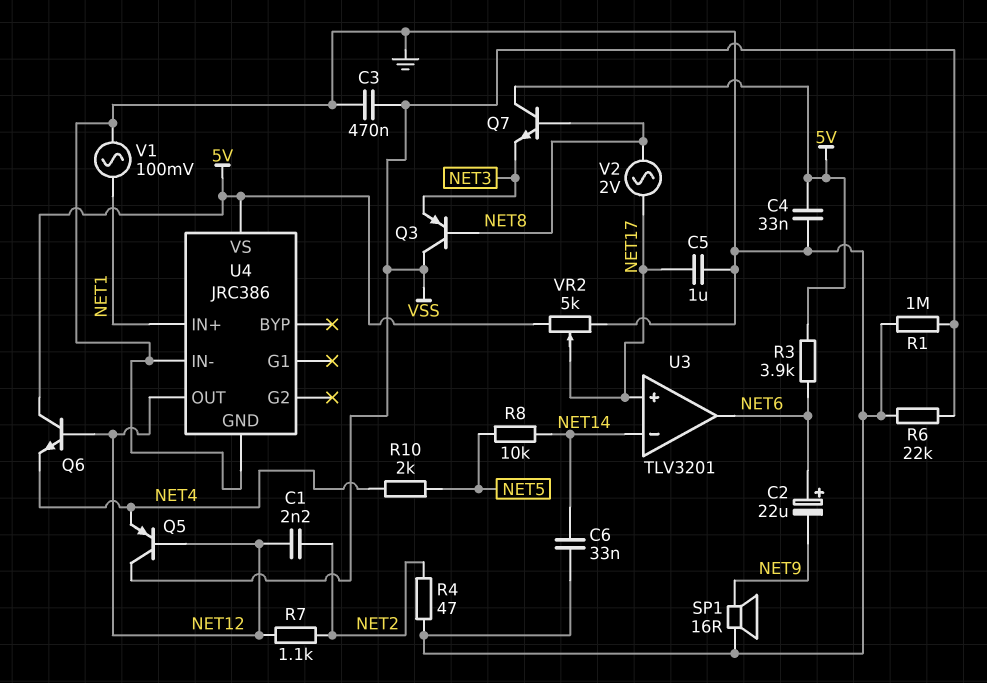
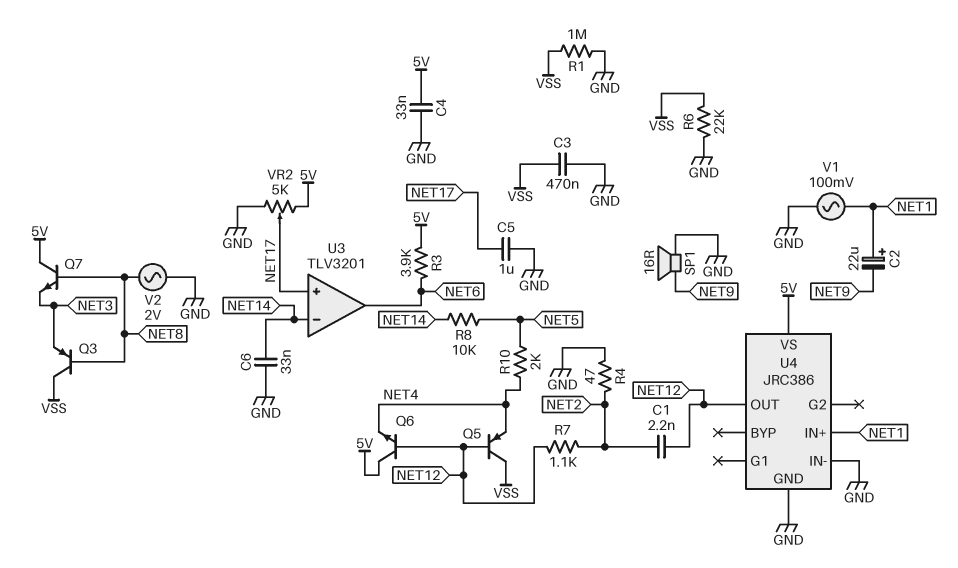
C2: 22uF (plus NET6, minus NET9) -> 22uF (plus NET1, minus NET9)
V2: AC 2V (NET8, NET17) -> AC 2V (GND, NET8)

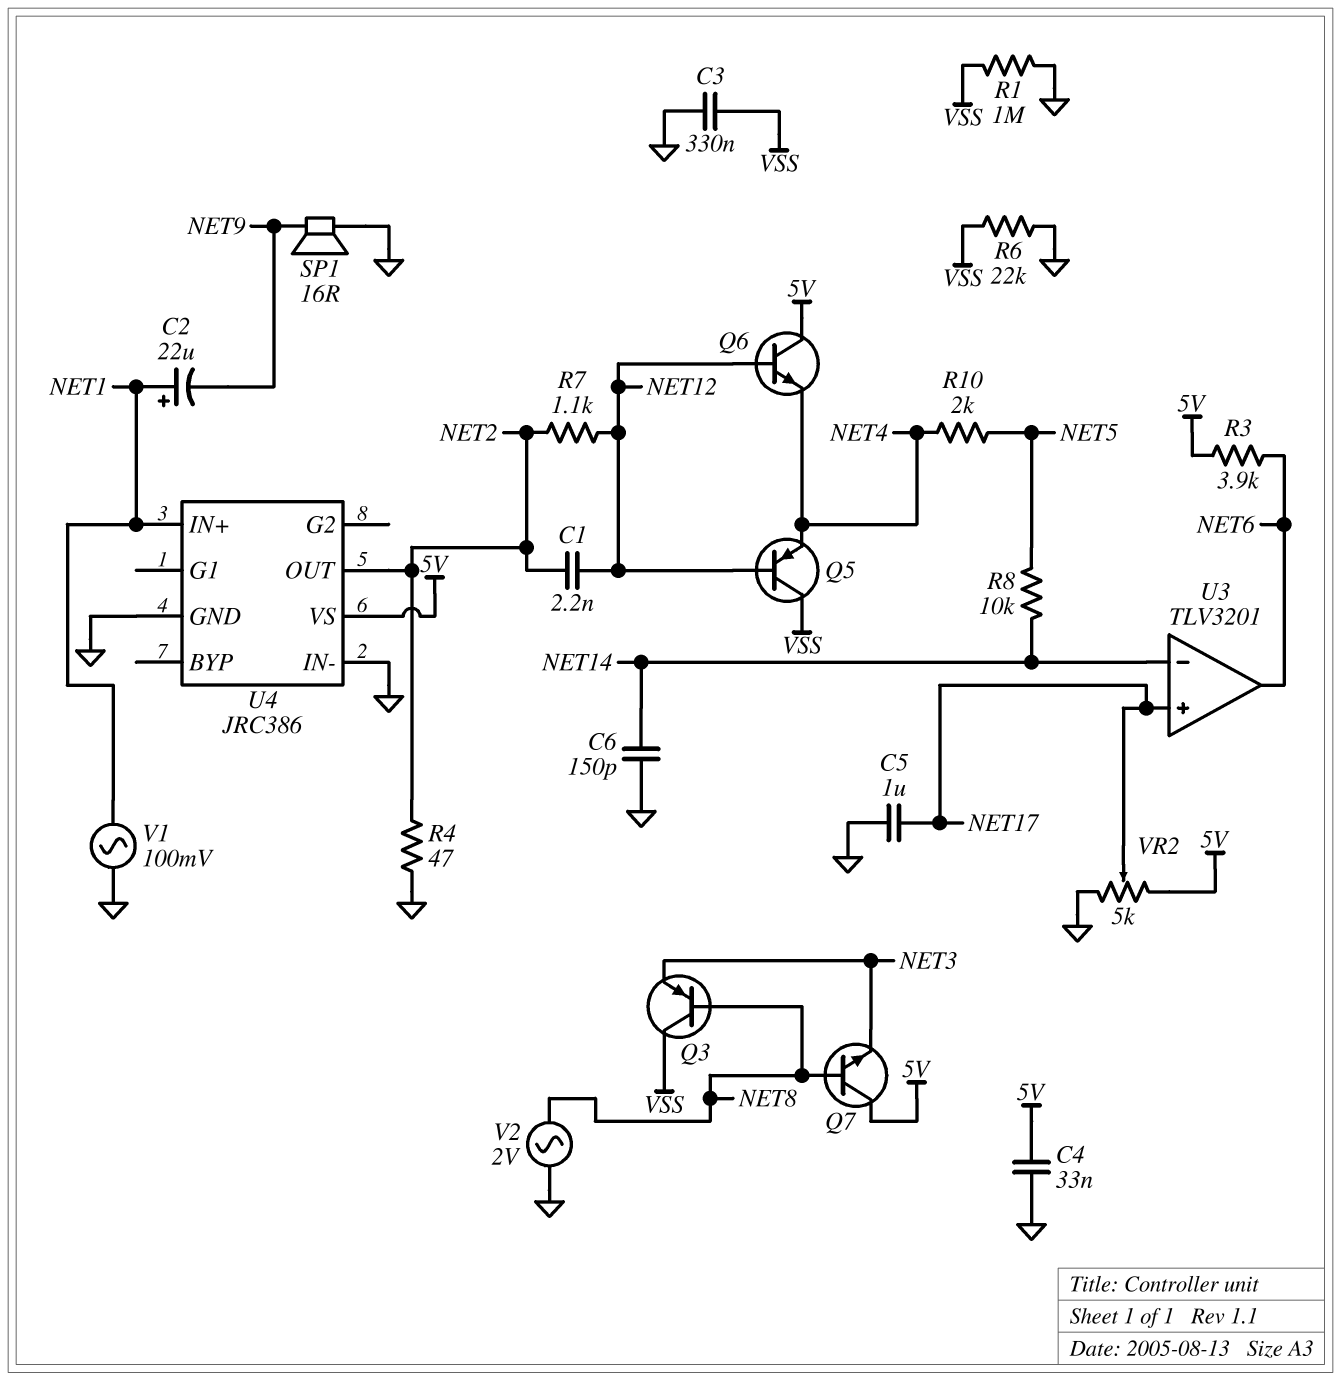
C3: 470nF (GND, VSS) -> 330nF (GND, VSS)
C6: 33nF (GND, NET14) -> 150pF (GND, NET14)
U4 pin OUT: NET12 -> NET2

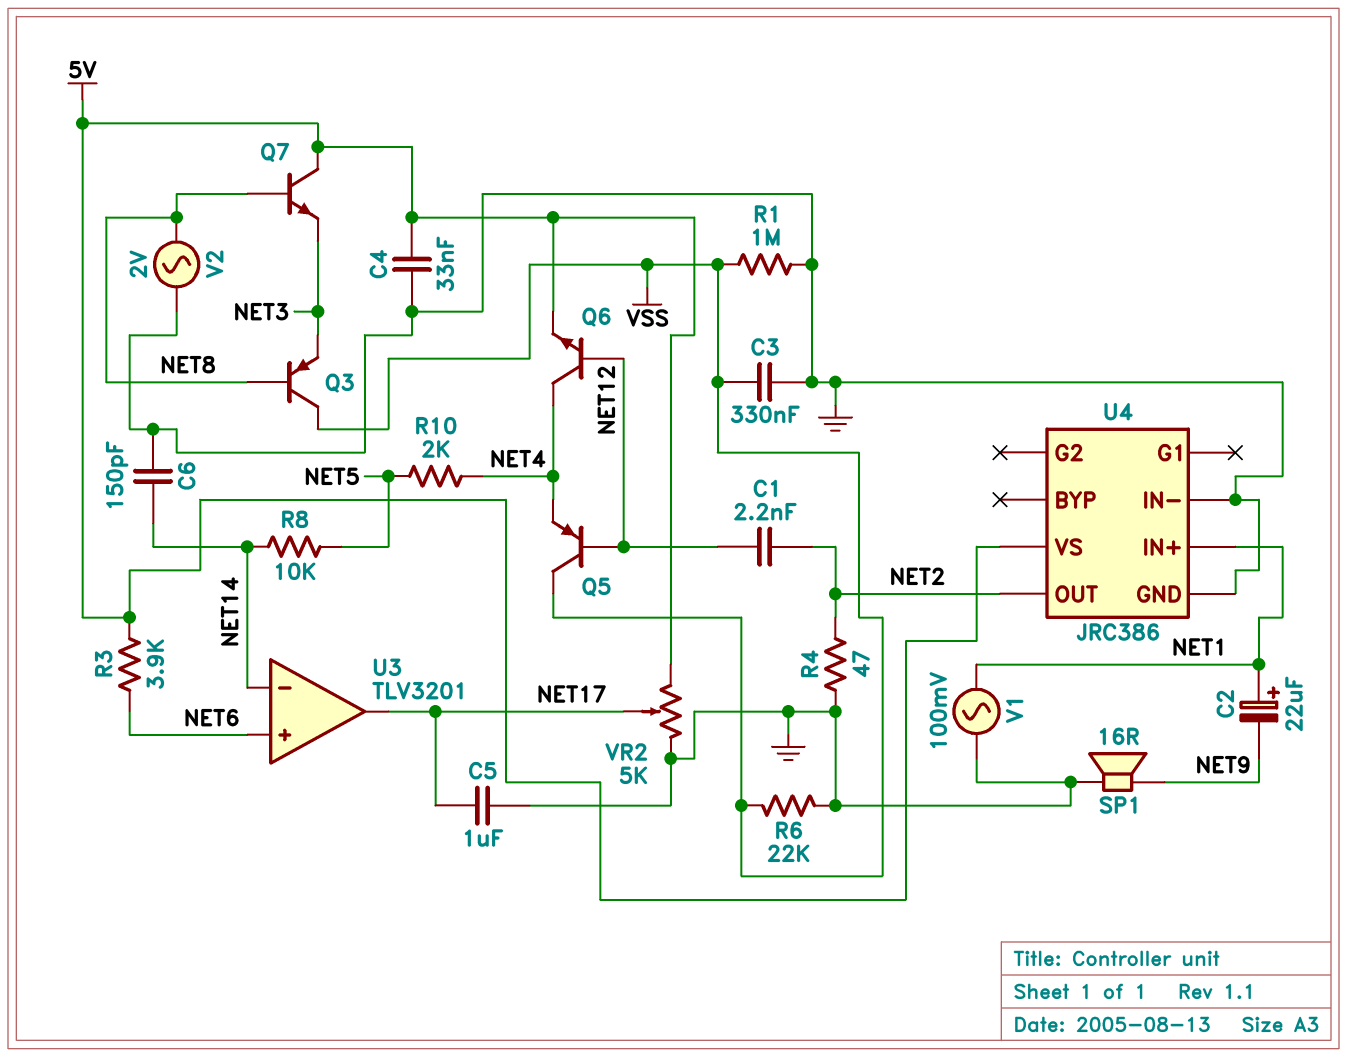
Q6: NPN (B NET12, C 5V, E NET4) -> NPN (B NET12, C NET4, E 5V)
R7: 1.1k (NET2, NET12) -> none
U3 pin in+: NET17 -> NET6
U3 pin out: NET6 -> NET17

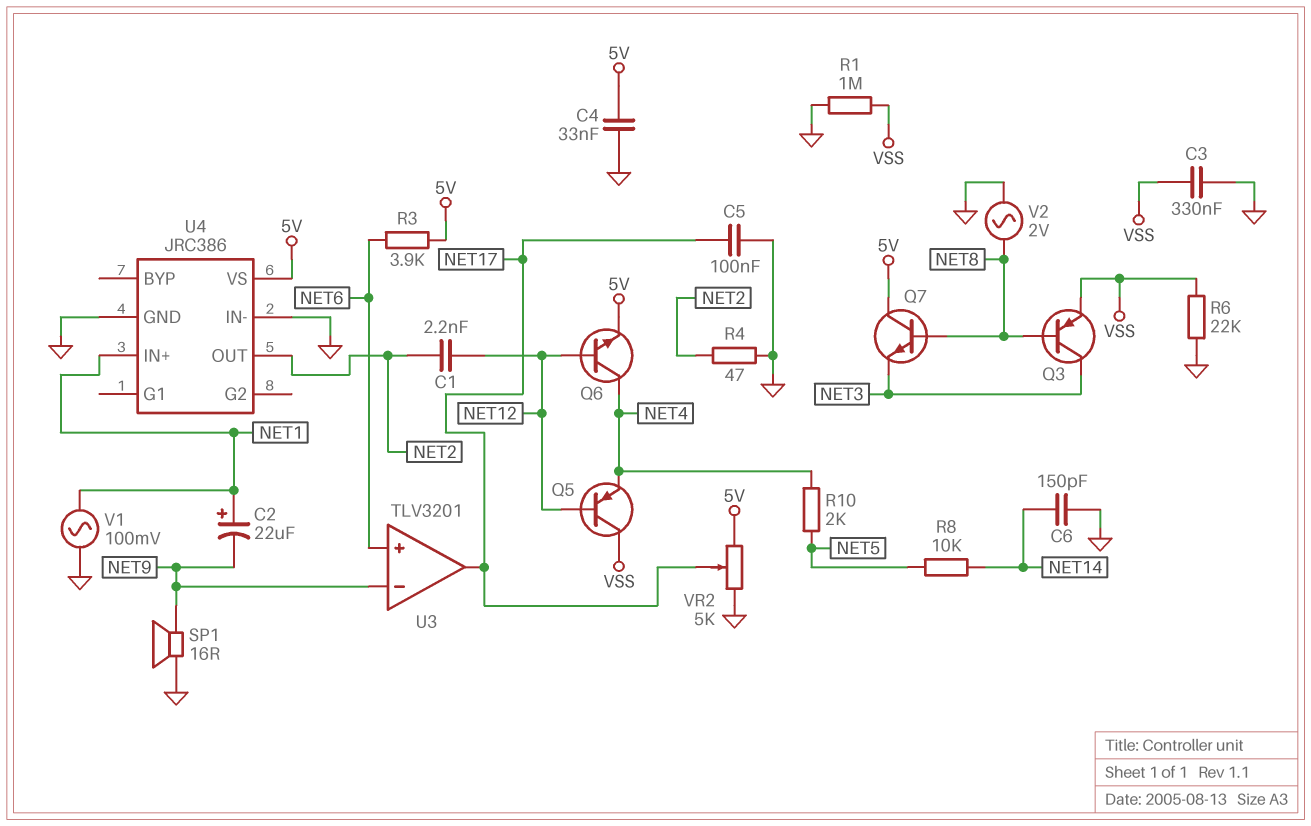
C5: 1uF (GND, NET17) -> 100nF (GND, NET17)
Q3: PNP (B NET8, C VSS, E NET3) -> PNP (B NET8, C NET3, E VSS)
U3 pin in-: NET14 -> NET9

